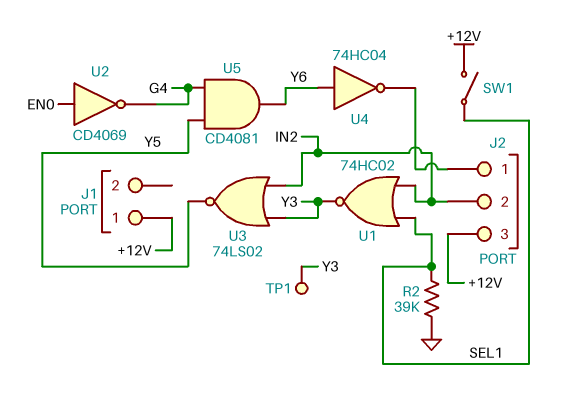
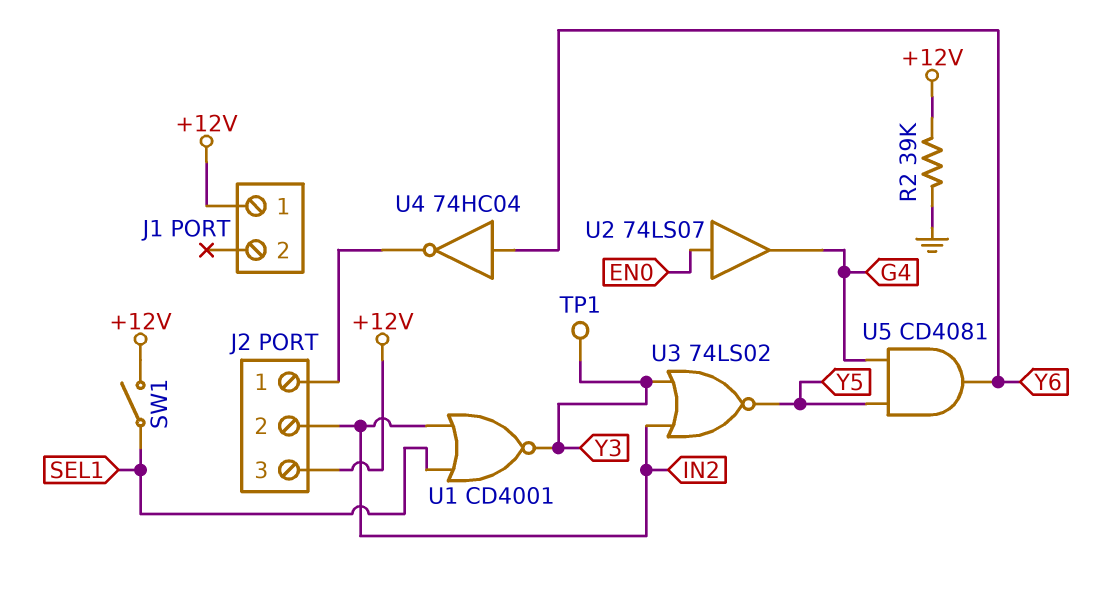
R2: 39k (GND, SEL1) -> 39k (+12V, GND)
U1: NOR 74HC02 (in IN2, in SEL1, out Y3) -> NOR CD4001 (in IN2, in SEL1, out Y3)
U2: NOT CD4069 (in EN0, out G4) -> buffer 74LS07 (in EN0, out G4)

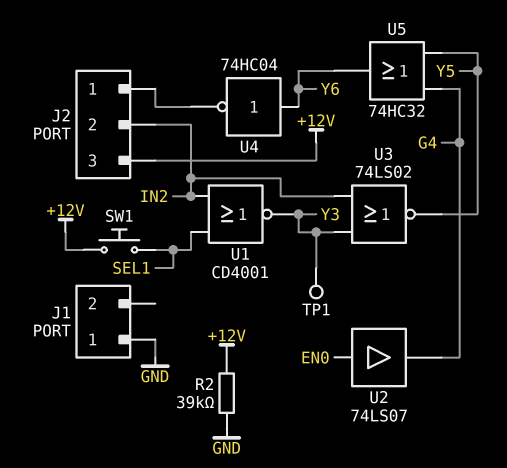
J1 pin 1: +12V -> GND
SW1: switch (+12V, SEL1) -> button (+12V, SEL1)
U5: AND CD4081 (in G4, in Y5, out Y6) -> OR 74HC32 (in G4, in Y5, out Y6)

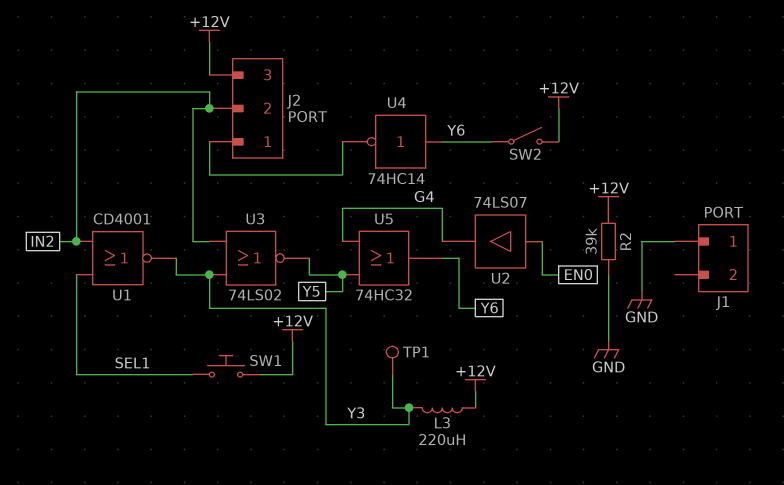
L3: none -> 220uH (+12V, Y3)
SW2: none -> switch (+12V, Y6)
U4: NOT 74HC04 (in Y6, out J2/1) -> NOT 74HC14 (in Y6, out J2/1)

